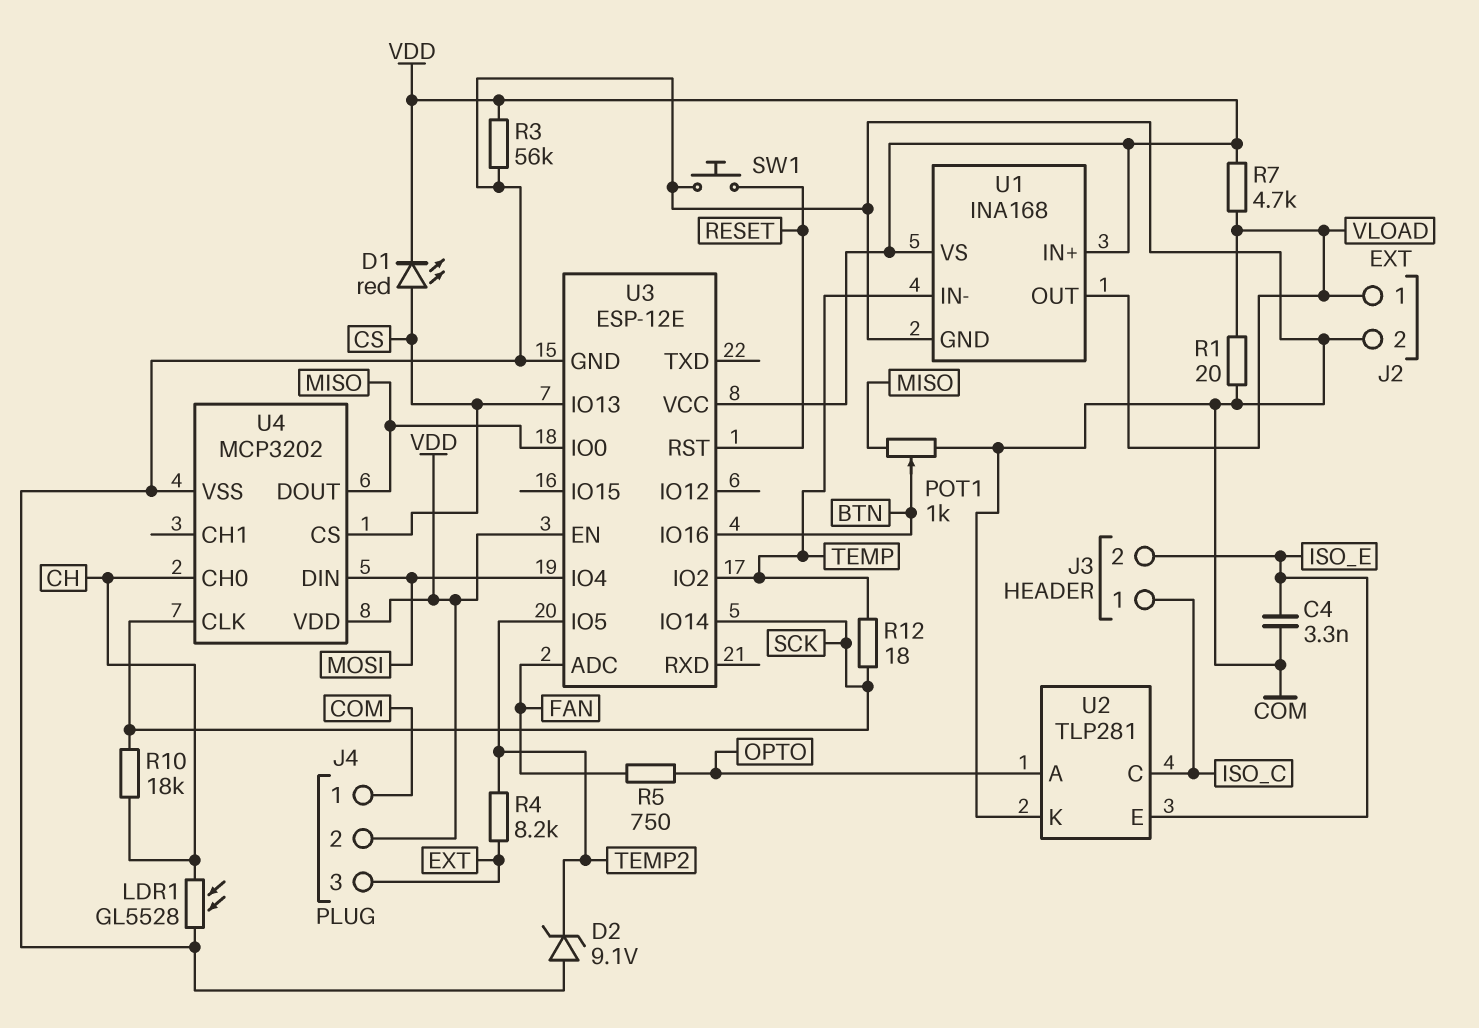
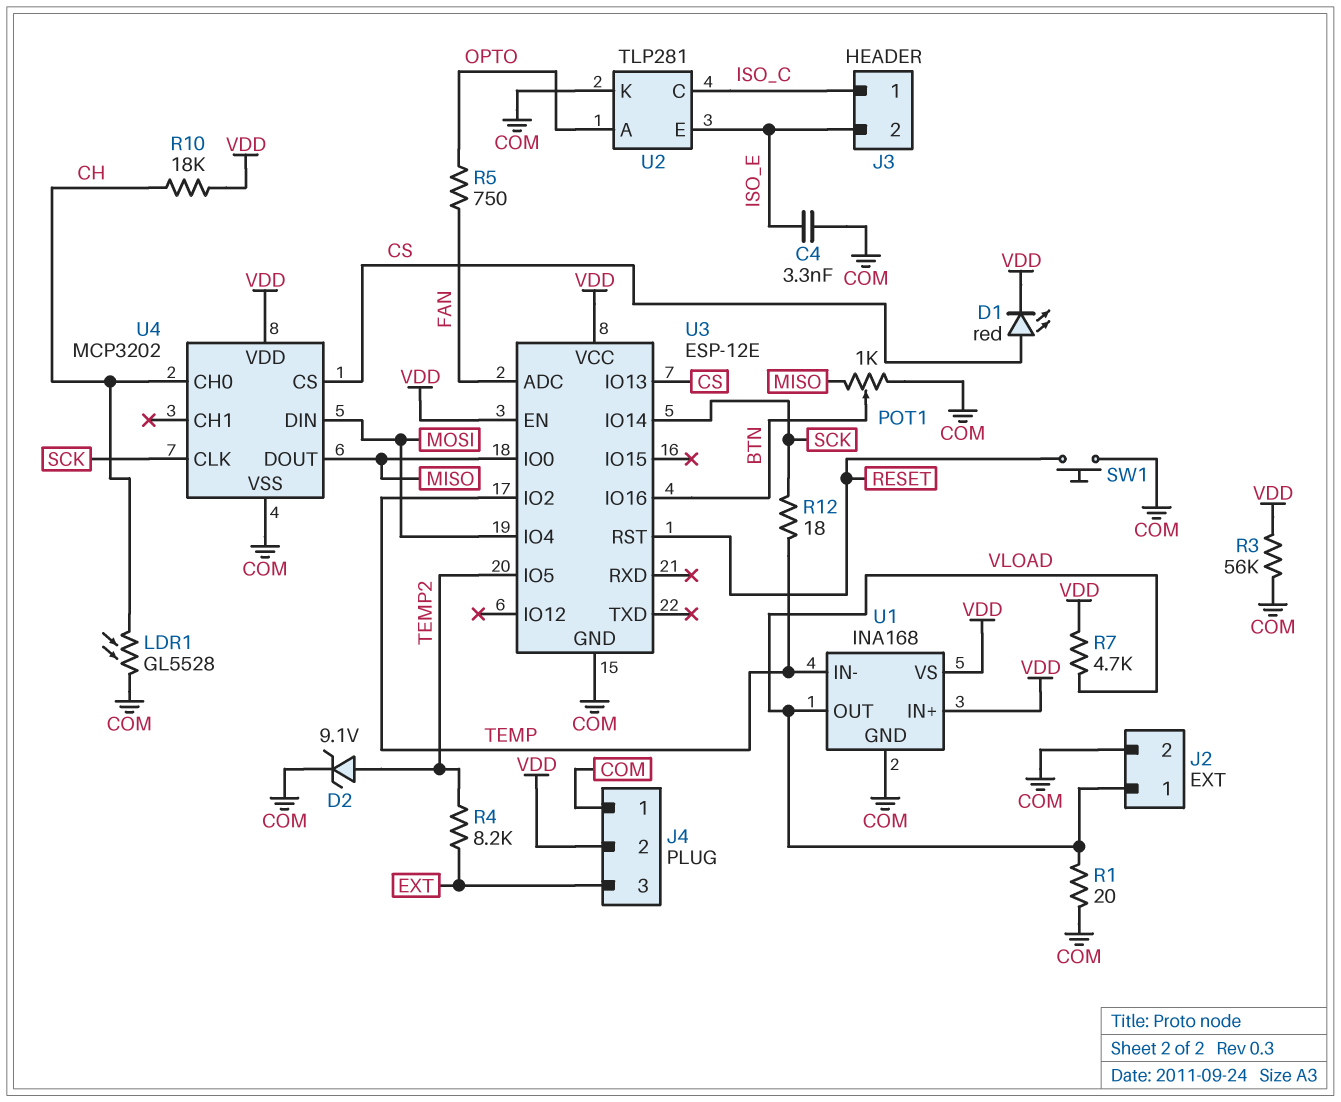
D2: zener 9.1V (A COM, K TEMP2) -> zener 9.1V (A TEMP2, K COM)
R10: 18k (CH, SCK) -> 18k (CH, VDD)

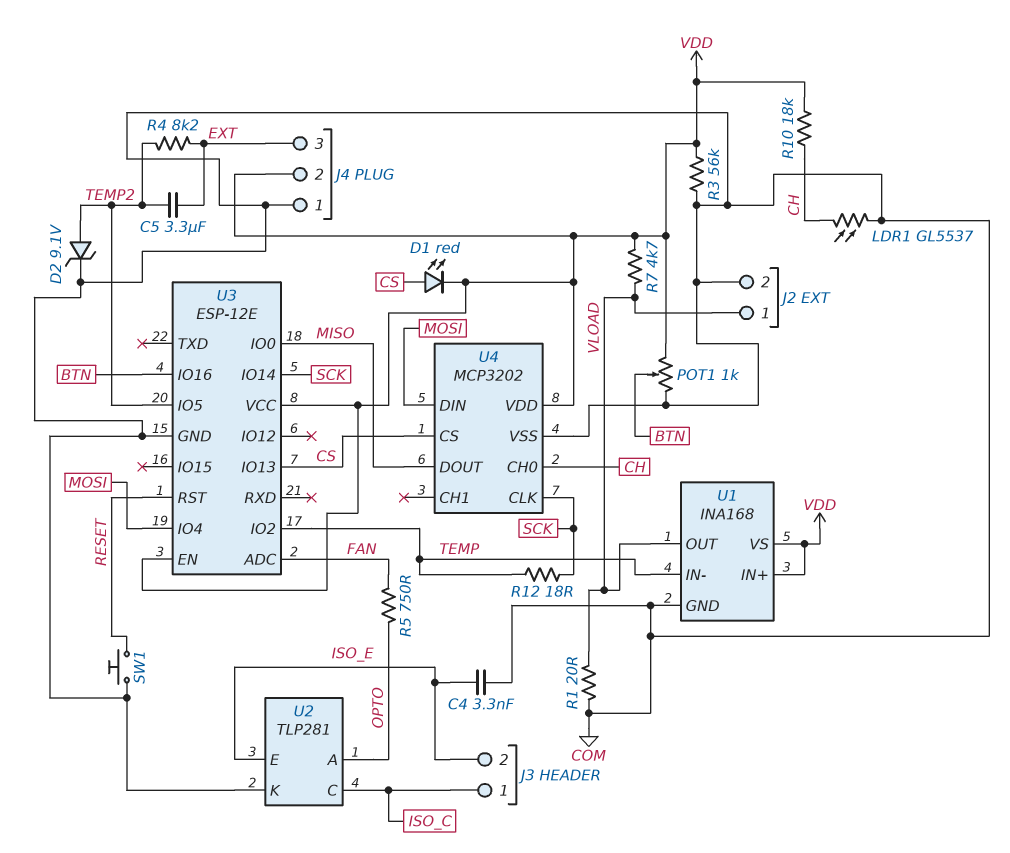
C5: none -> 3.3uF (EXT, TEMP2)
LDR1: GL5528 (CH, COM) -> GL5537 (CH, COM)
POT1: 1k (COM, MISO, wiper BTN) -> 1k (COM, VDD, wiper BTN)

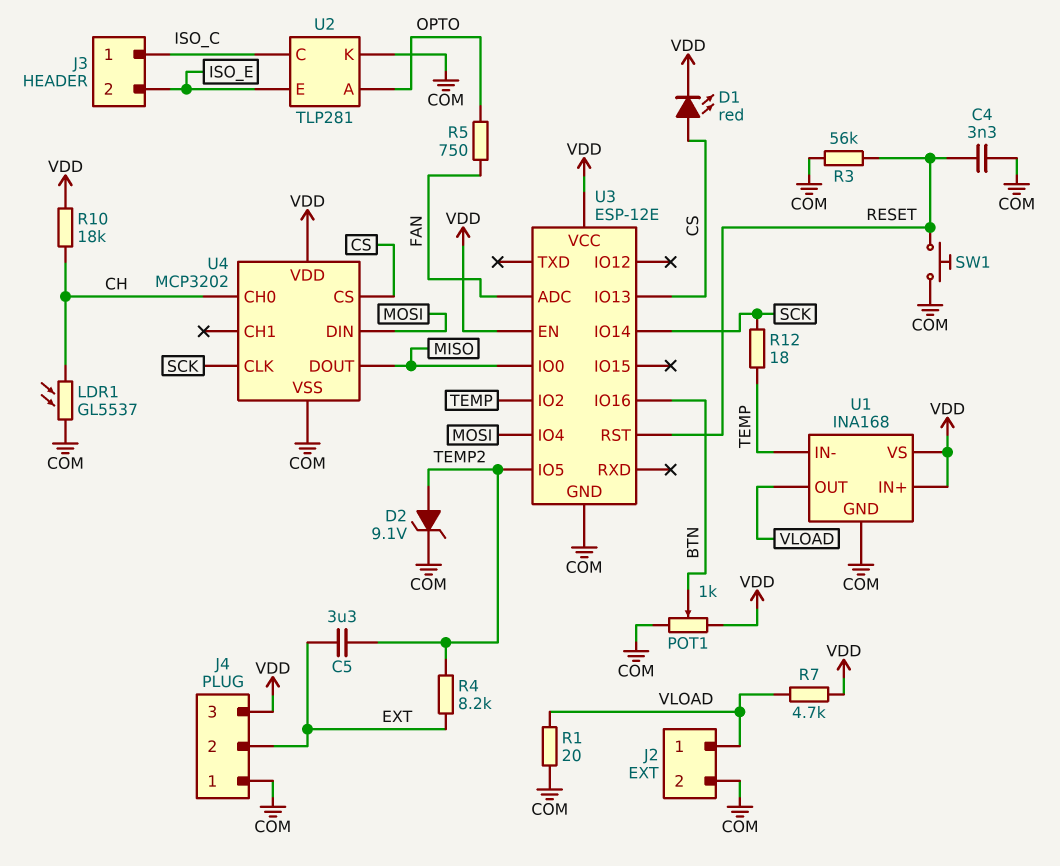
C4: 3.3nF (COM, ISO_E) -> 3.3nF (COM, RESET)
J4 pin 2: VDD -> EXT
J4 pin 3: EXT -> VDD
R3: 56k (COM, VDD) -> 56k (COM, RESET)

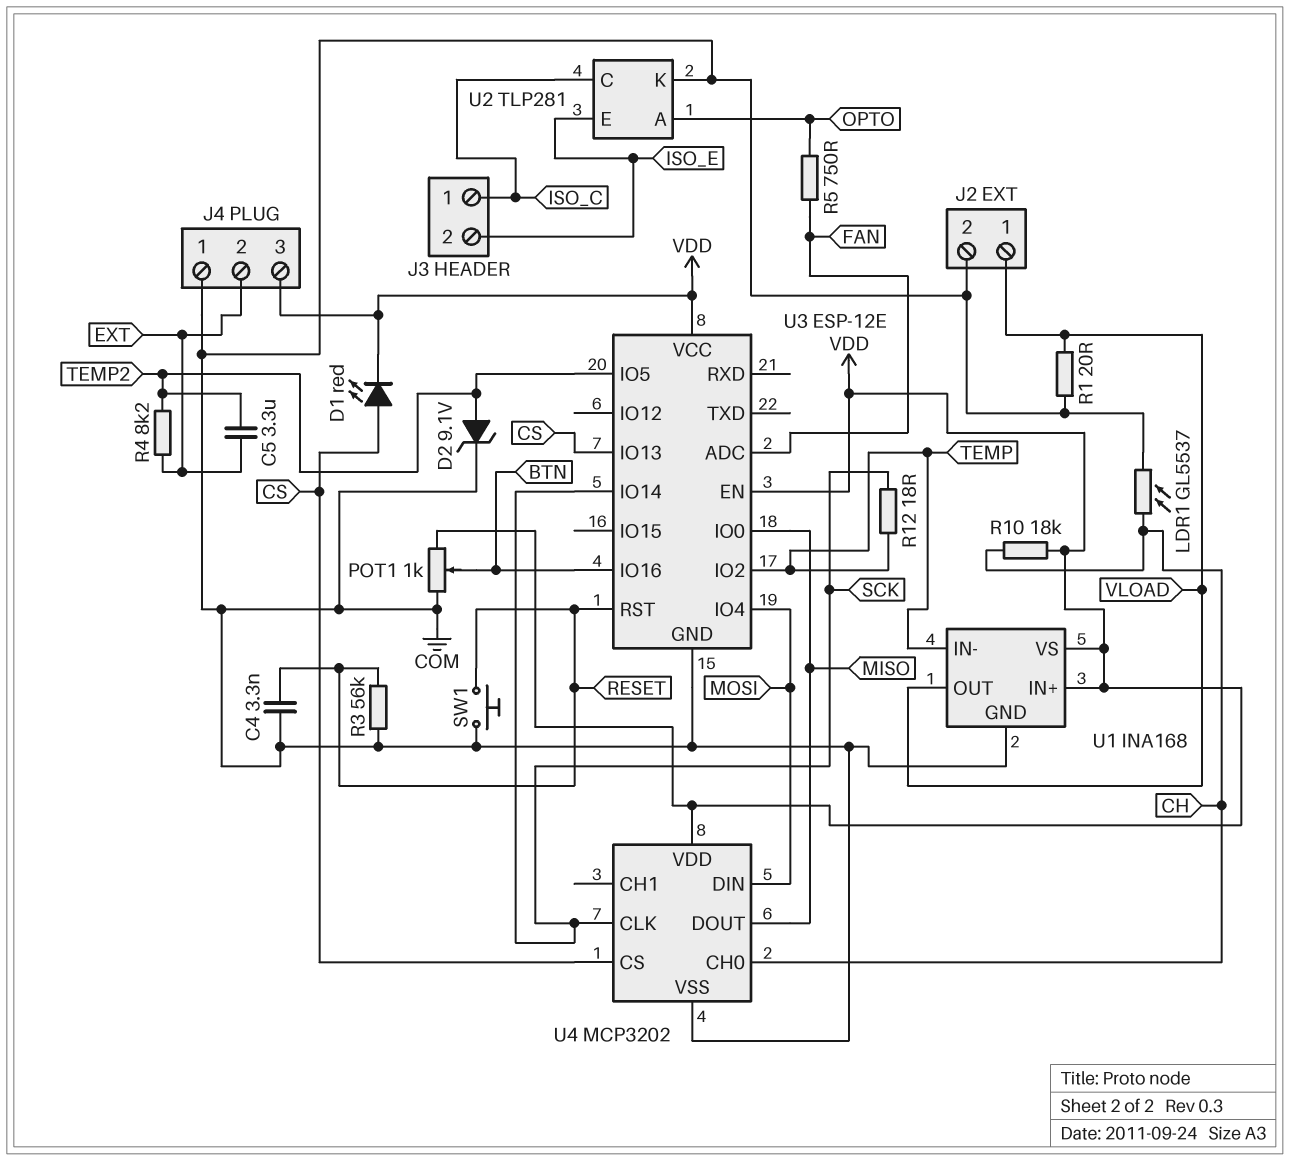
R7: 4.7k (VDD, VLOAD) -> none

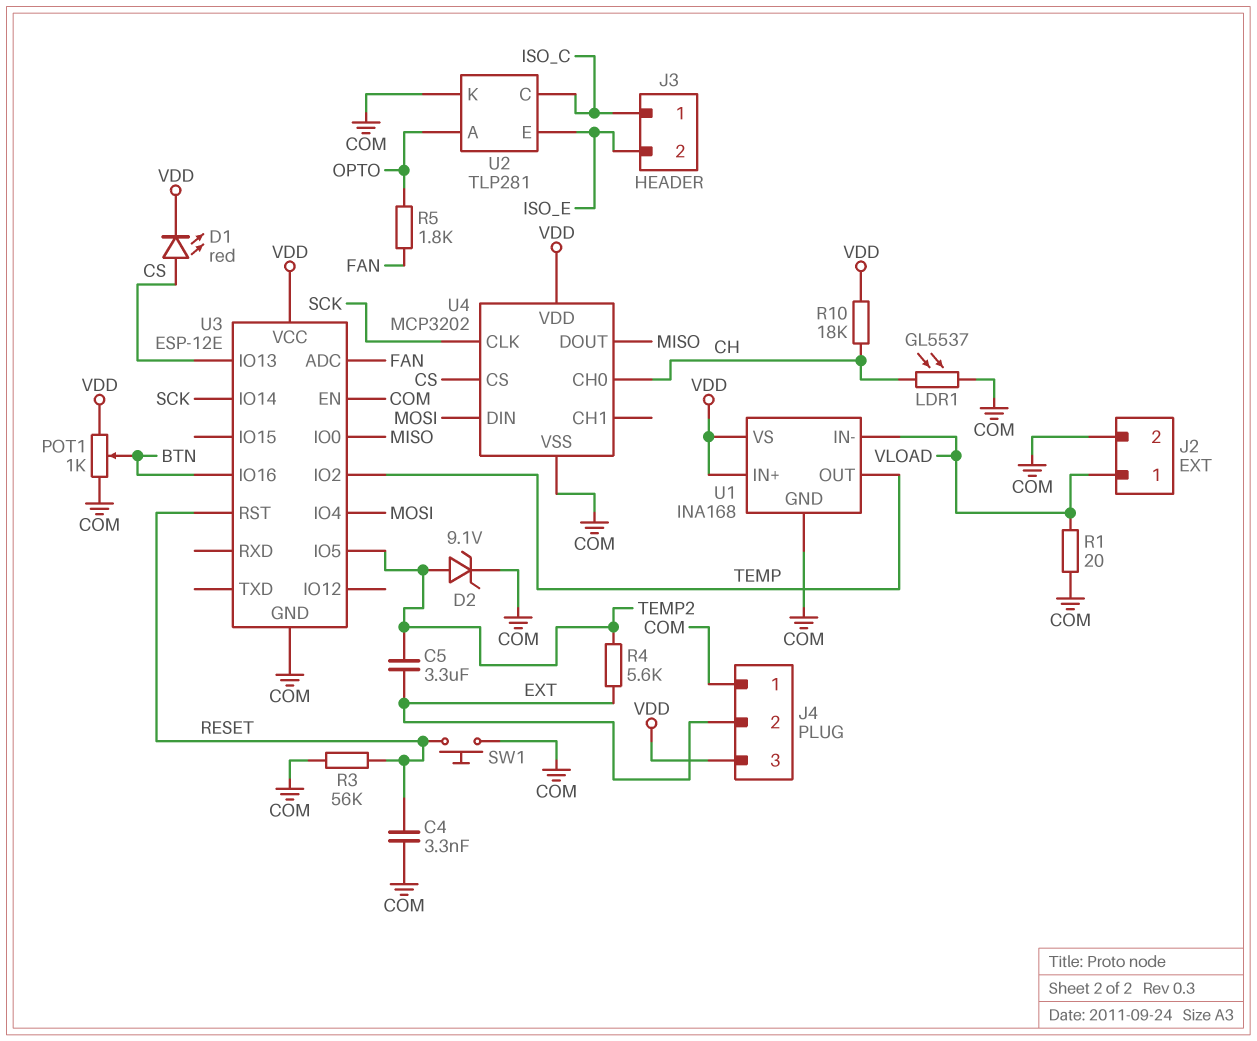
R4: 8.2k (EXT, TEMP2) -> 5.6k (EXT, TEMP2)
R5: 750 (FAN, OPTO) -> 1.8k (FAN, OPTO)
R12: 18 (SCK, TEMP) -> none
U1 pin IN-: TEMP -> VLOAD
U1 pin OUT: VLOAD -> TEMP
U3 pin EN: VDD -> COM

